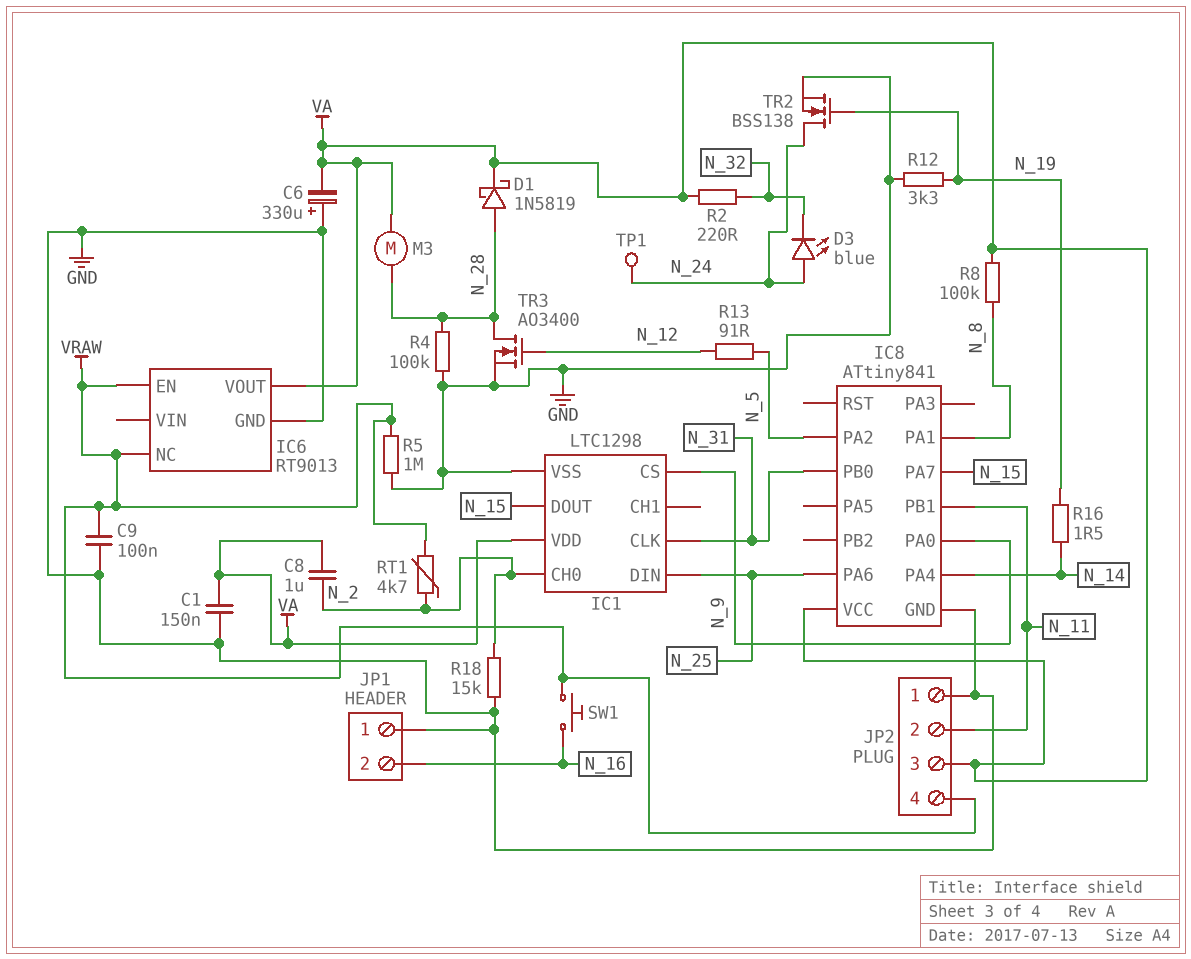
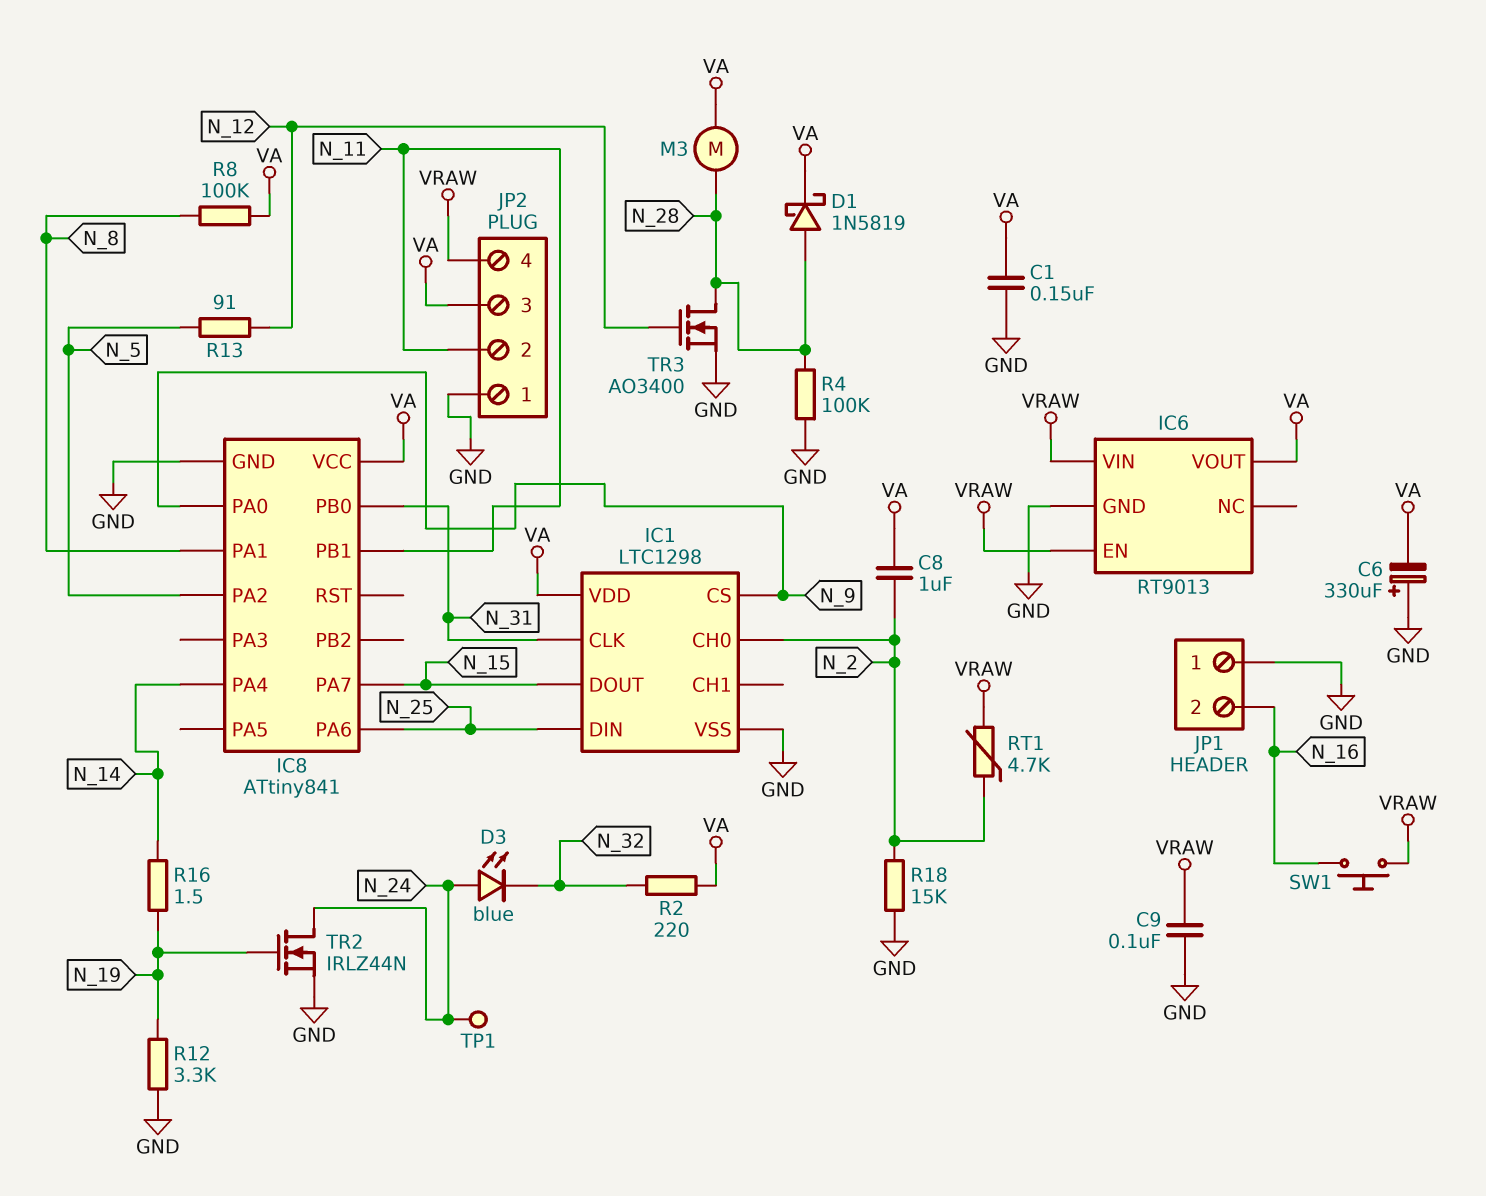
IC6 pin NC: VRAW -> none
IC6 pin VIN: none -> VRAW
R5: 1M (GND, VRAW) -> none
TR2: NMOS BSS138 (G N_19, D N_24, S GND) -> NMOS IRLZ44N (G N_19, D N_24, S GND)

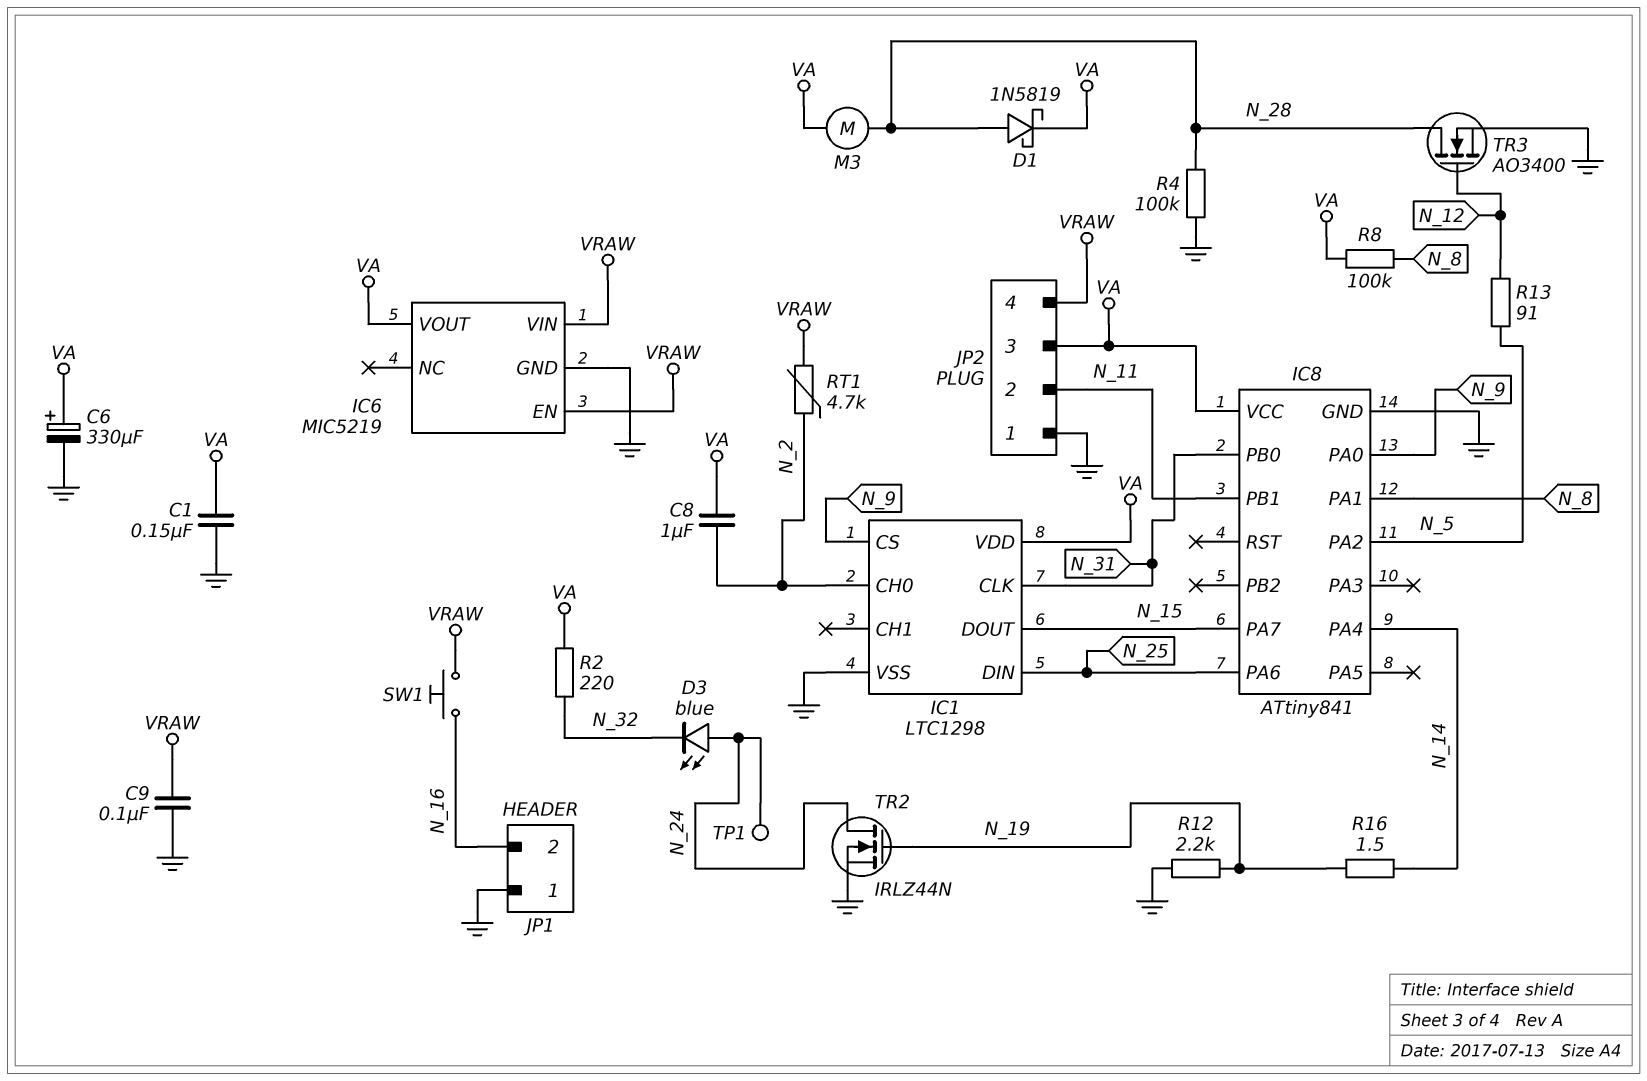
C6: 330uF (plus GND, minus VA) -> 330uF (plus VA, minus GND)
IC6: RT9013 -> MIC5219
R12: 3.3k (GND, N_19) -> 2.2k (GND, N_19)
R18: 15k (GND, N_2) -> none

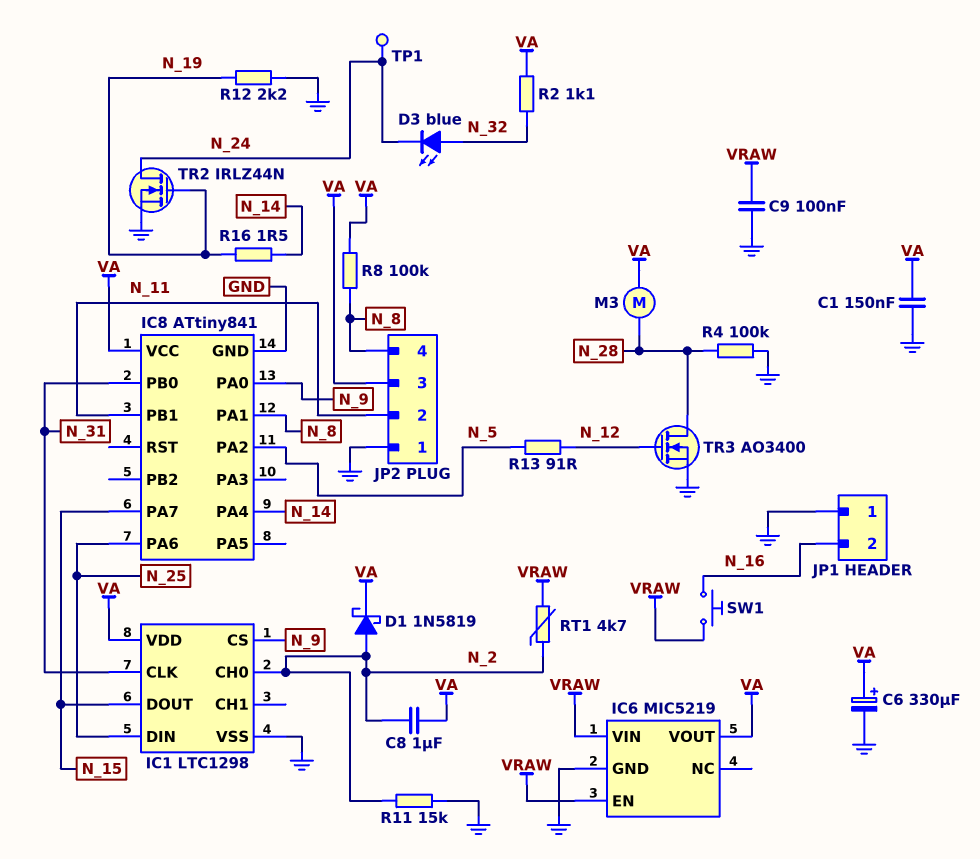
D1: schottky 1N5819 (A N_28, K VA) -> schottky 1N5819 (A N_2, K VA)
D3: LED blue (A N_24, K N_32) -> LED blue (A N_32, K N_24)
JP2 pin 4: VRAW -> N_8
R2: 220 (N_32, VA) -> 1.1k (N_32, VA)
R11: none -> 15k (GND, N_2)

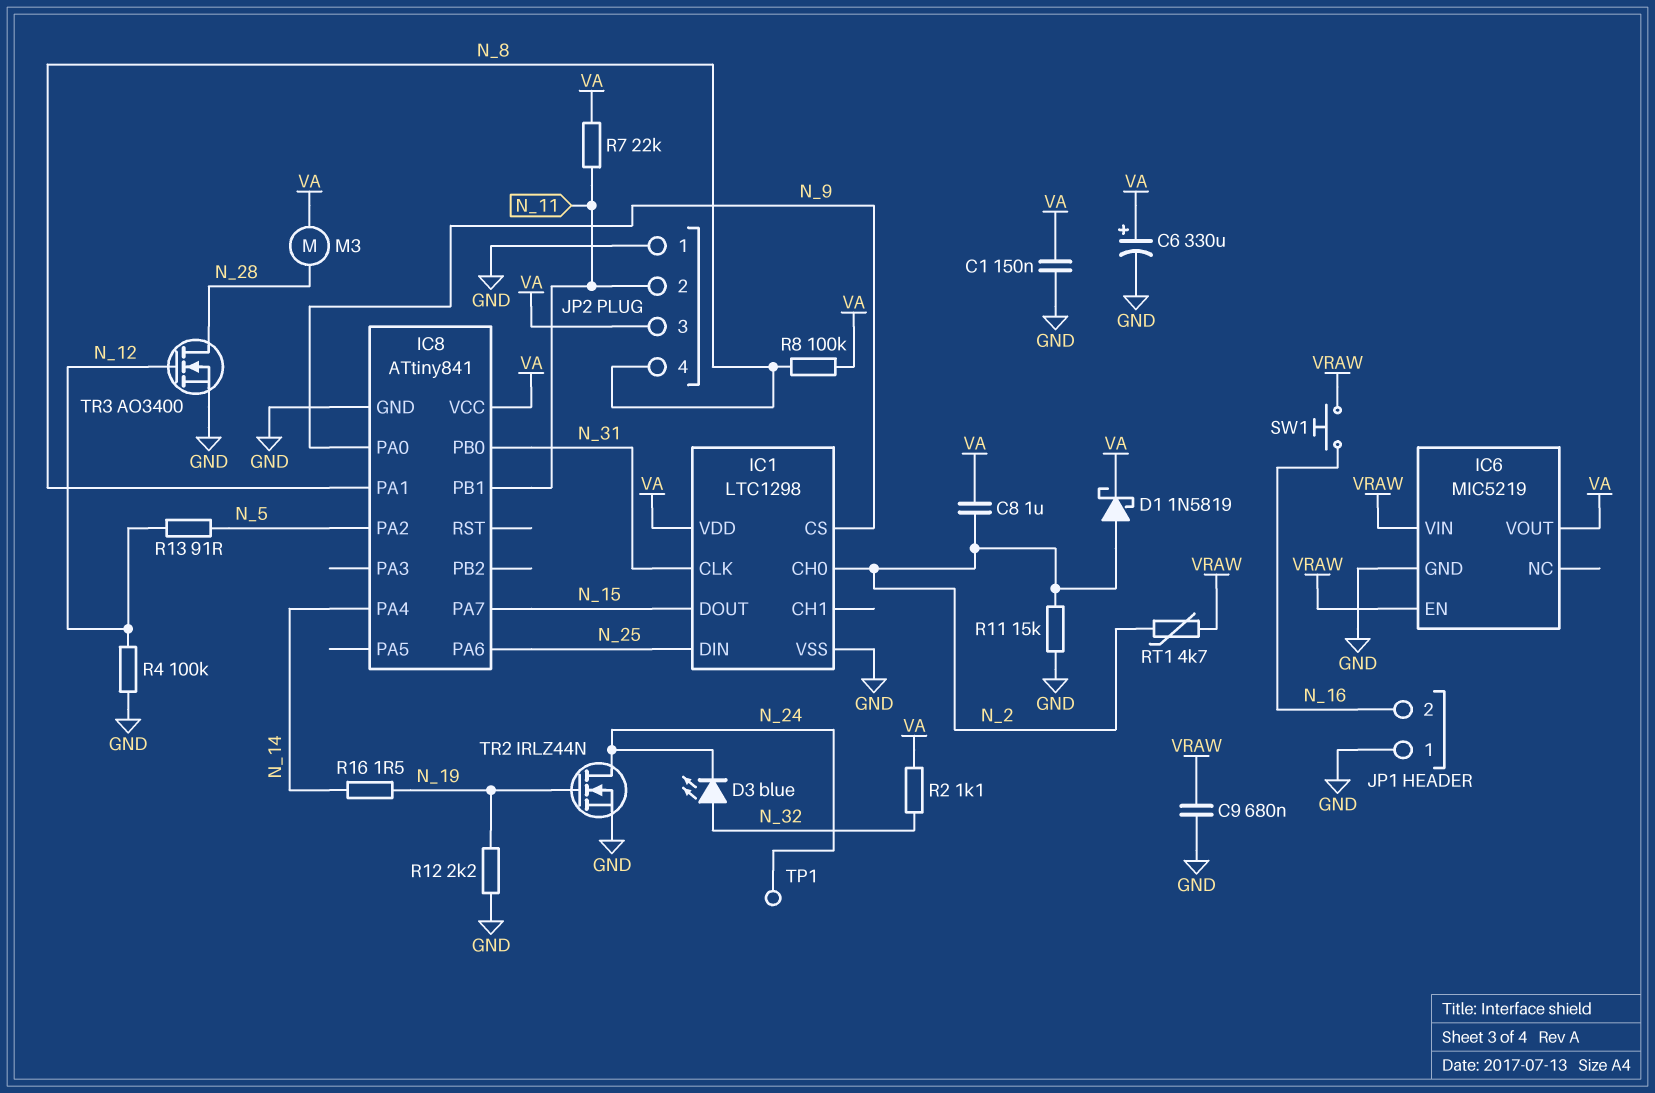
C9: 100nF (GND, VRAW) -> 680nF (GND, VRAW)
R4: 100k (GND, N_28) -> 100k (GND, N_12)
R7: none -> 22k (N_11, VA)

